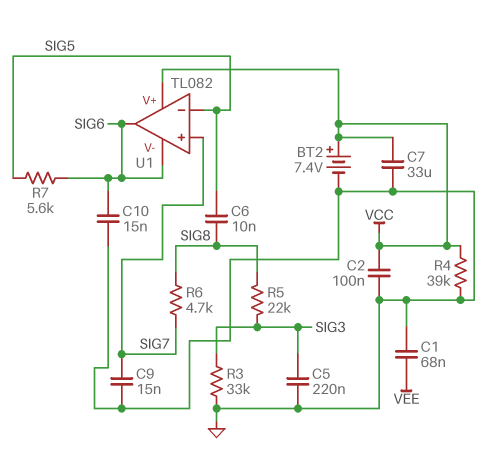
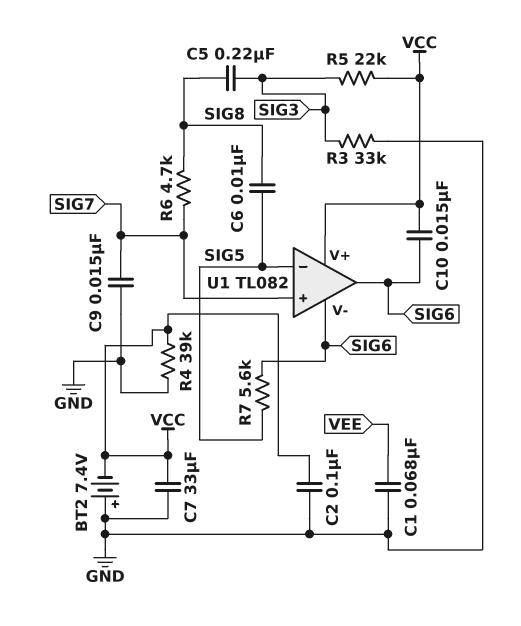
BT2: 7.4V (plus VCC, minus GND) -> 7.4V (plus GND, minus VCC)
C5: 220nF (GND, SIG3) -> 220nF (SIG3, SIG8)
C10: 15nF (GND, SIG6) -> 15nF (SIG6, VCC)
R5: 22k (SIG3, SIG8) -> 22k (SIG3, VCC)

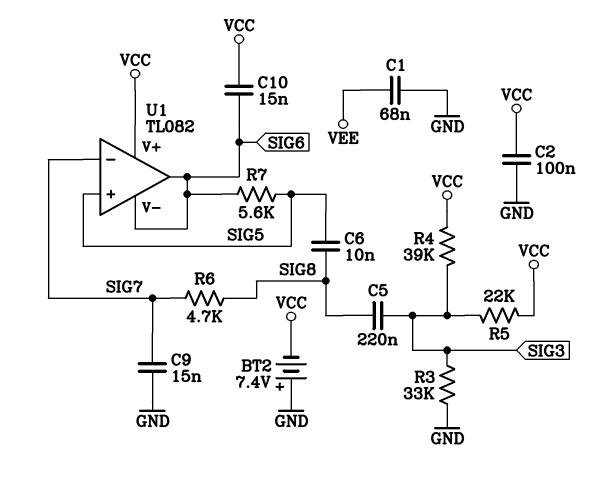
C7: 33uF (GND, VCC) -> none
R4: 39k (GND, VCC) -> 39k (SIG3, VCC)
U1 pin in+: SIG7 -> SIG5
U1 pin in-: SIG5 -> SIG7

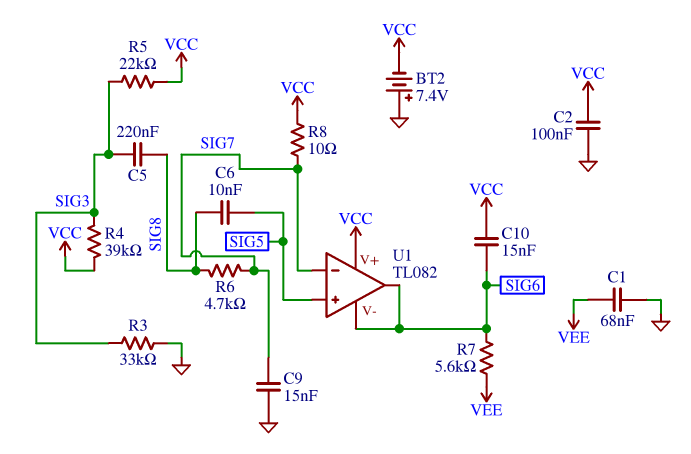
R7: 5.6k (SIG5, SIG6) -> 5.6k (SIG6, VEE)
R8: none -> 10 (SIG7, VCC)

